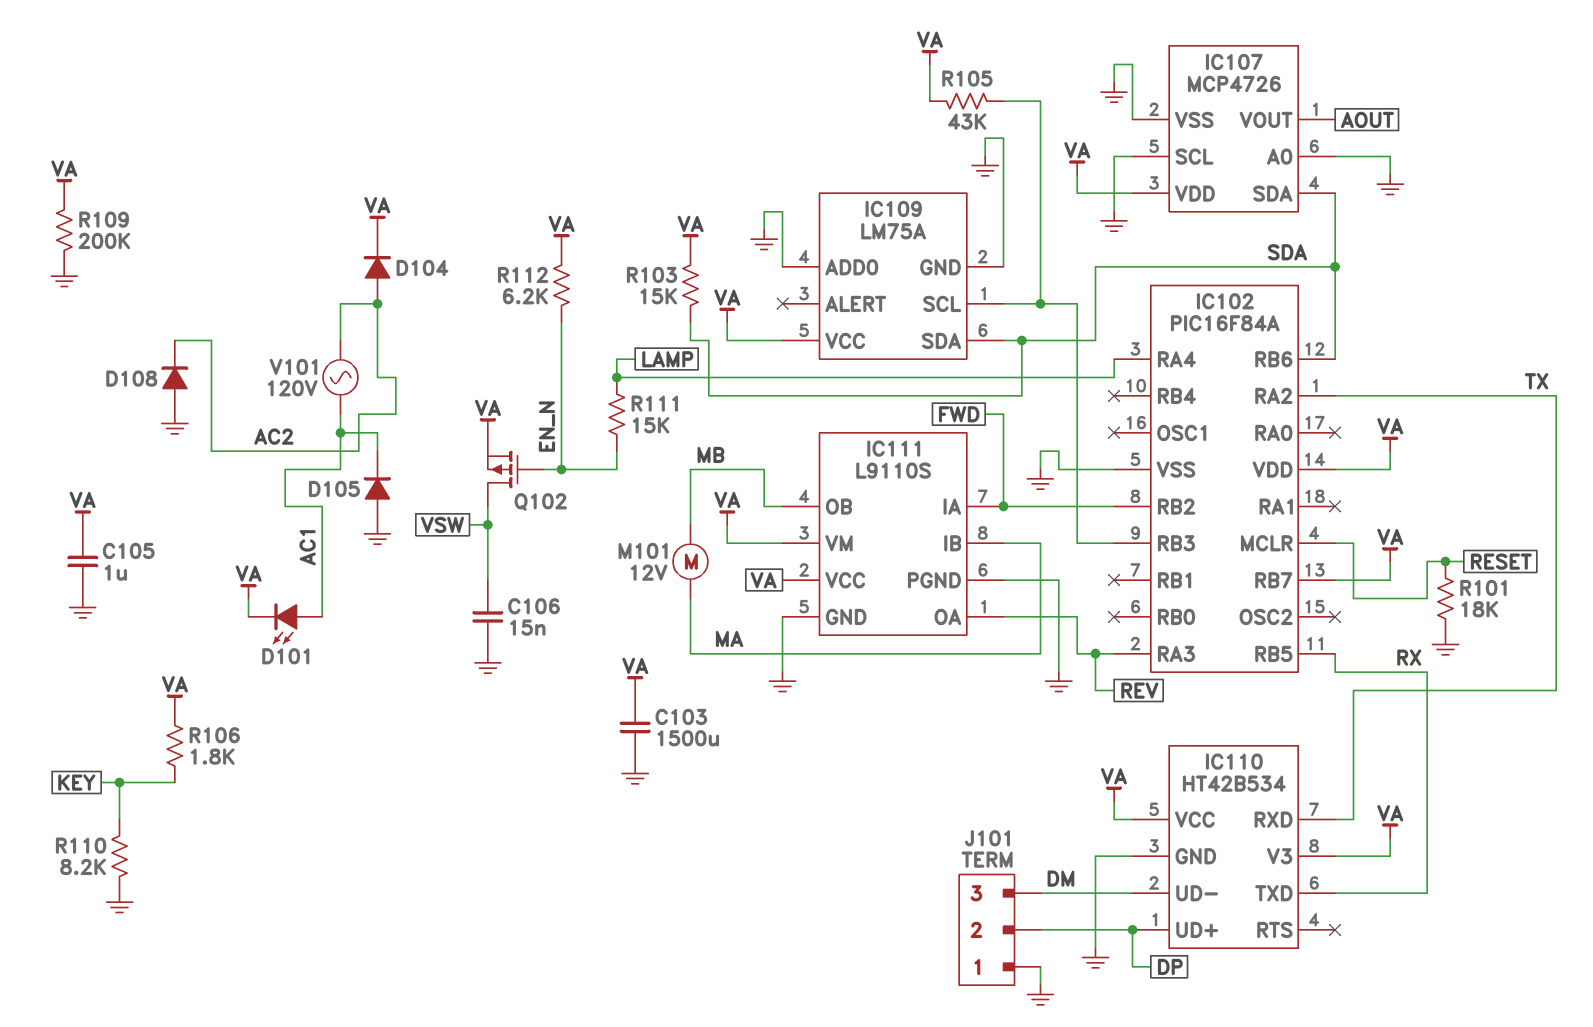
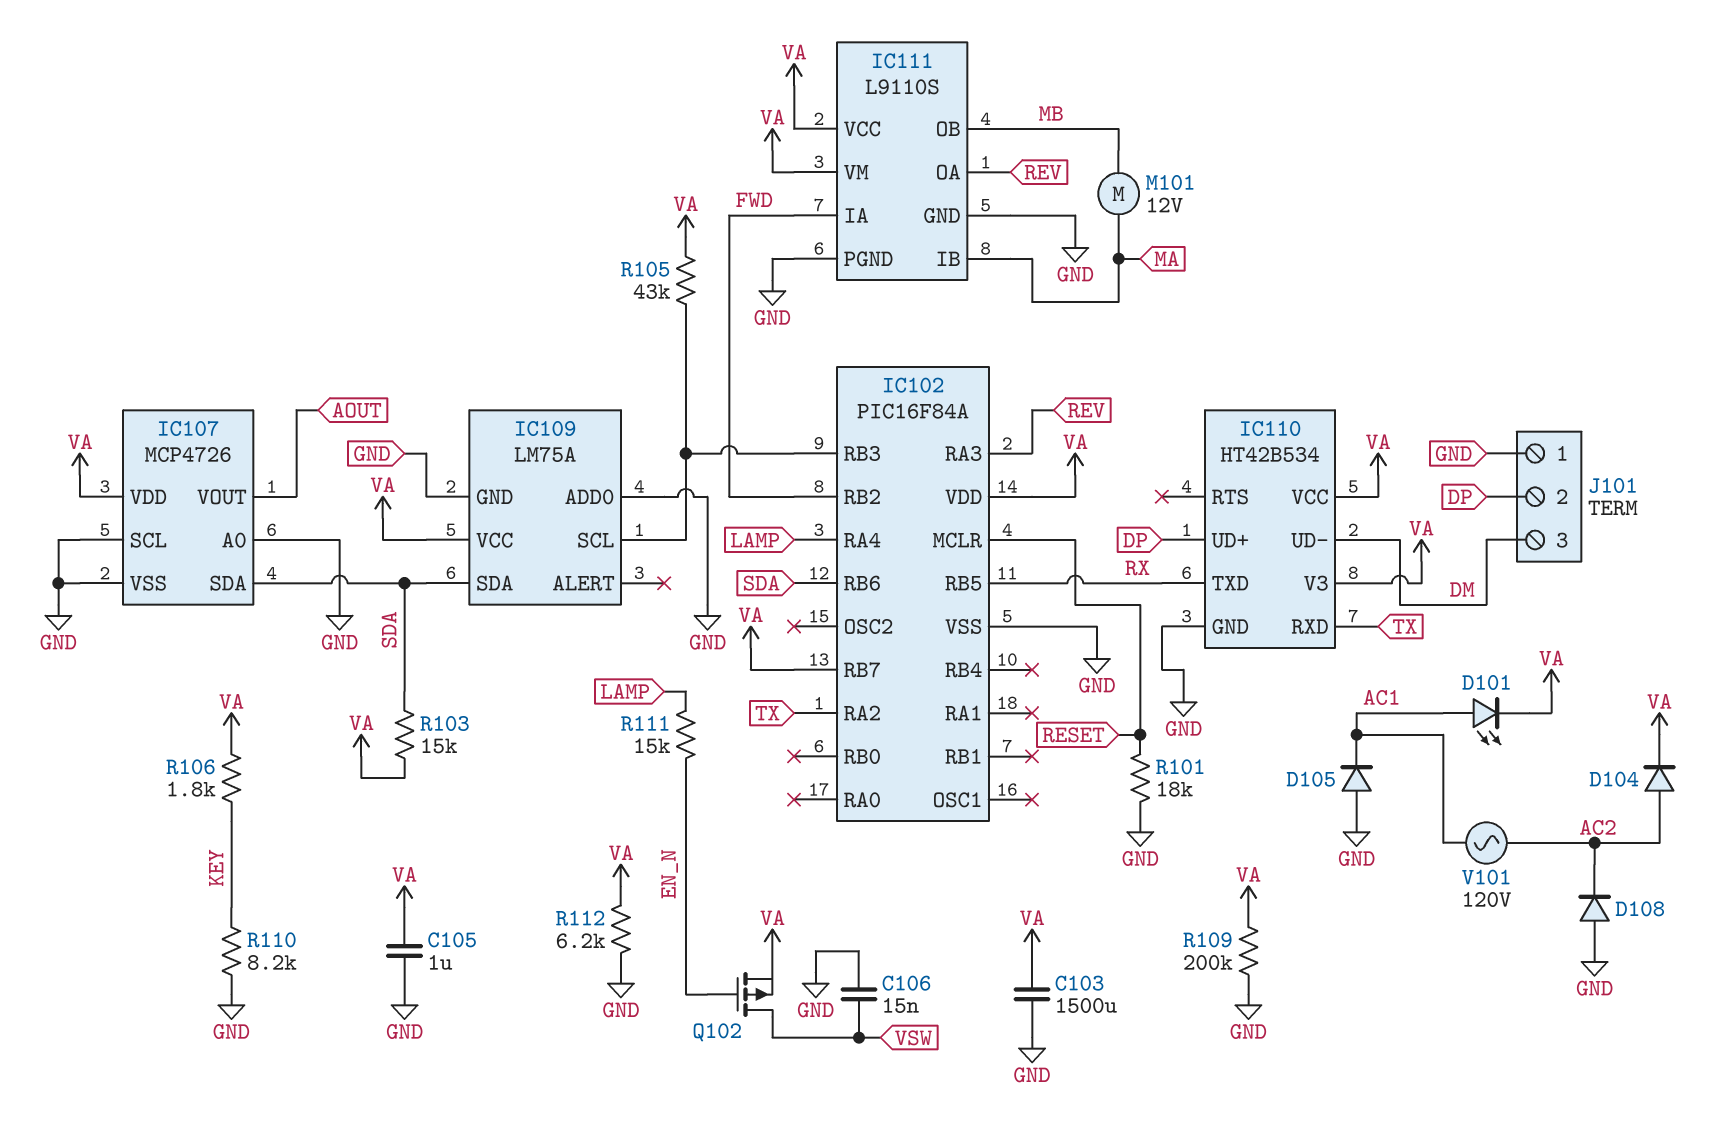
R112: 6.2k (EN_N, VA) -> 6.2k (GND, VA)

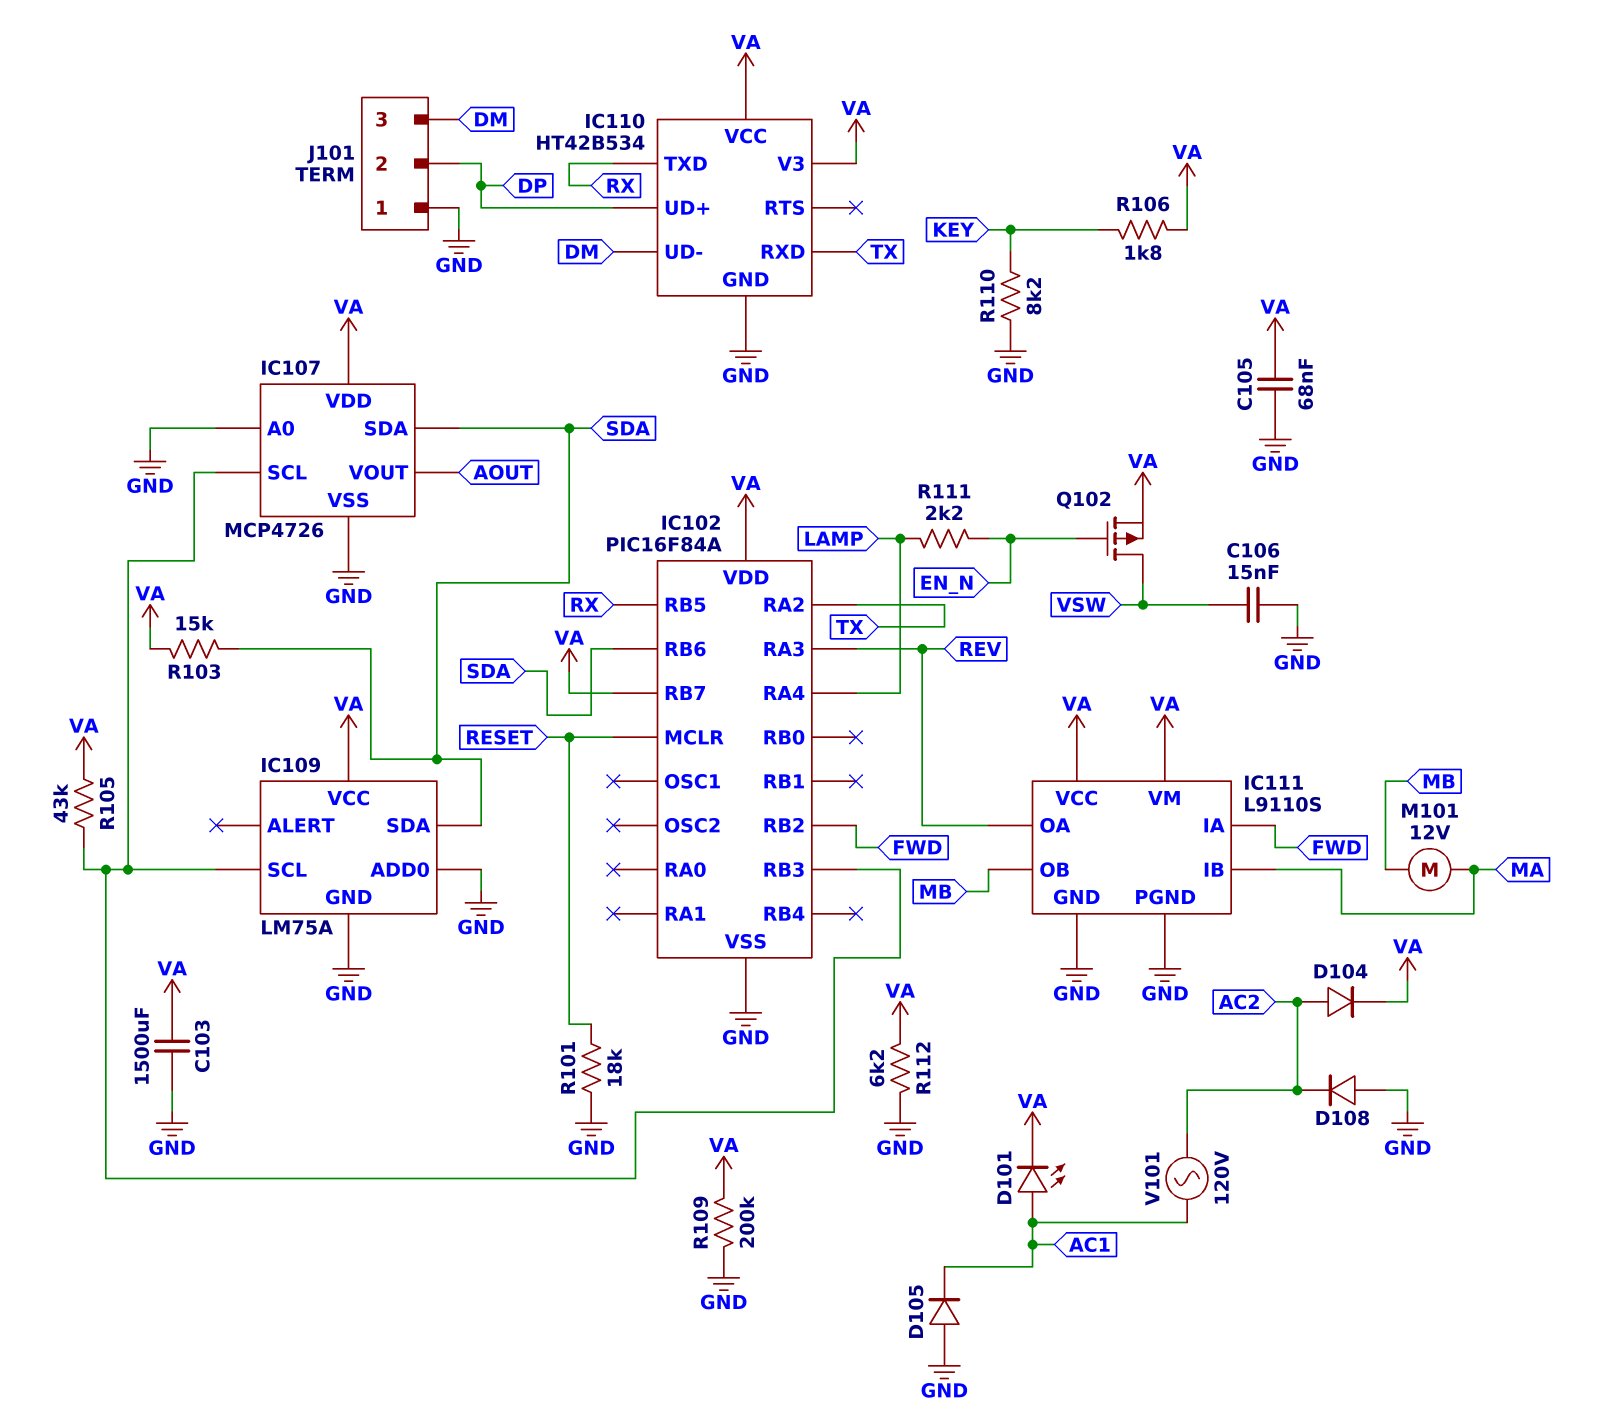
C105: 1uF (GND, VA) -> 68nF (GND, VA)
IC107 pin SCL: GND -> IC102/RB3
R111: 15k (EN_N, LAMP) -> 2.2k (EN_N, LAMP)

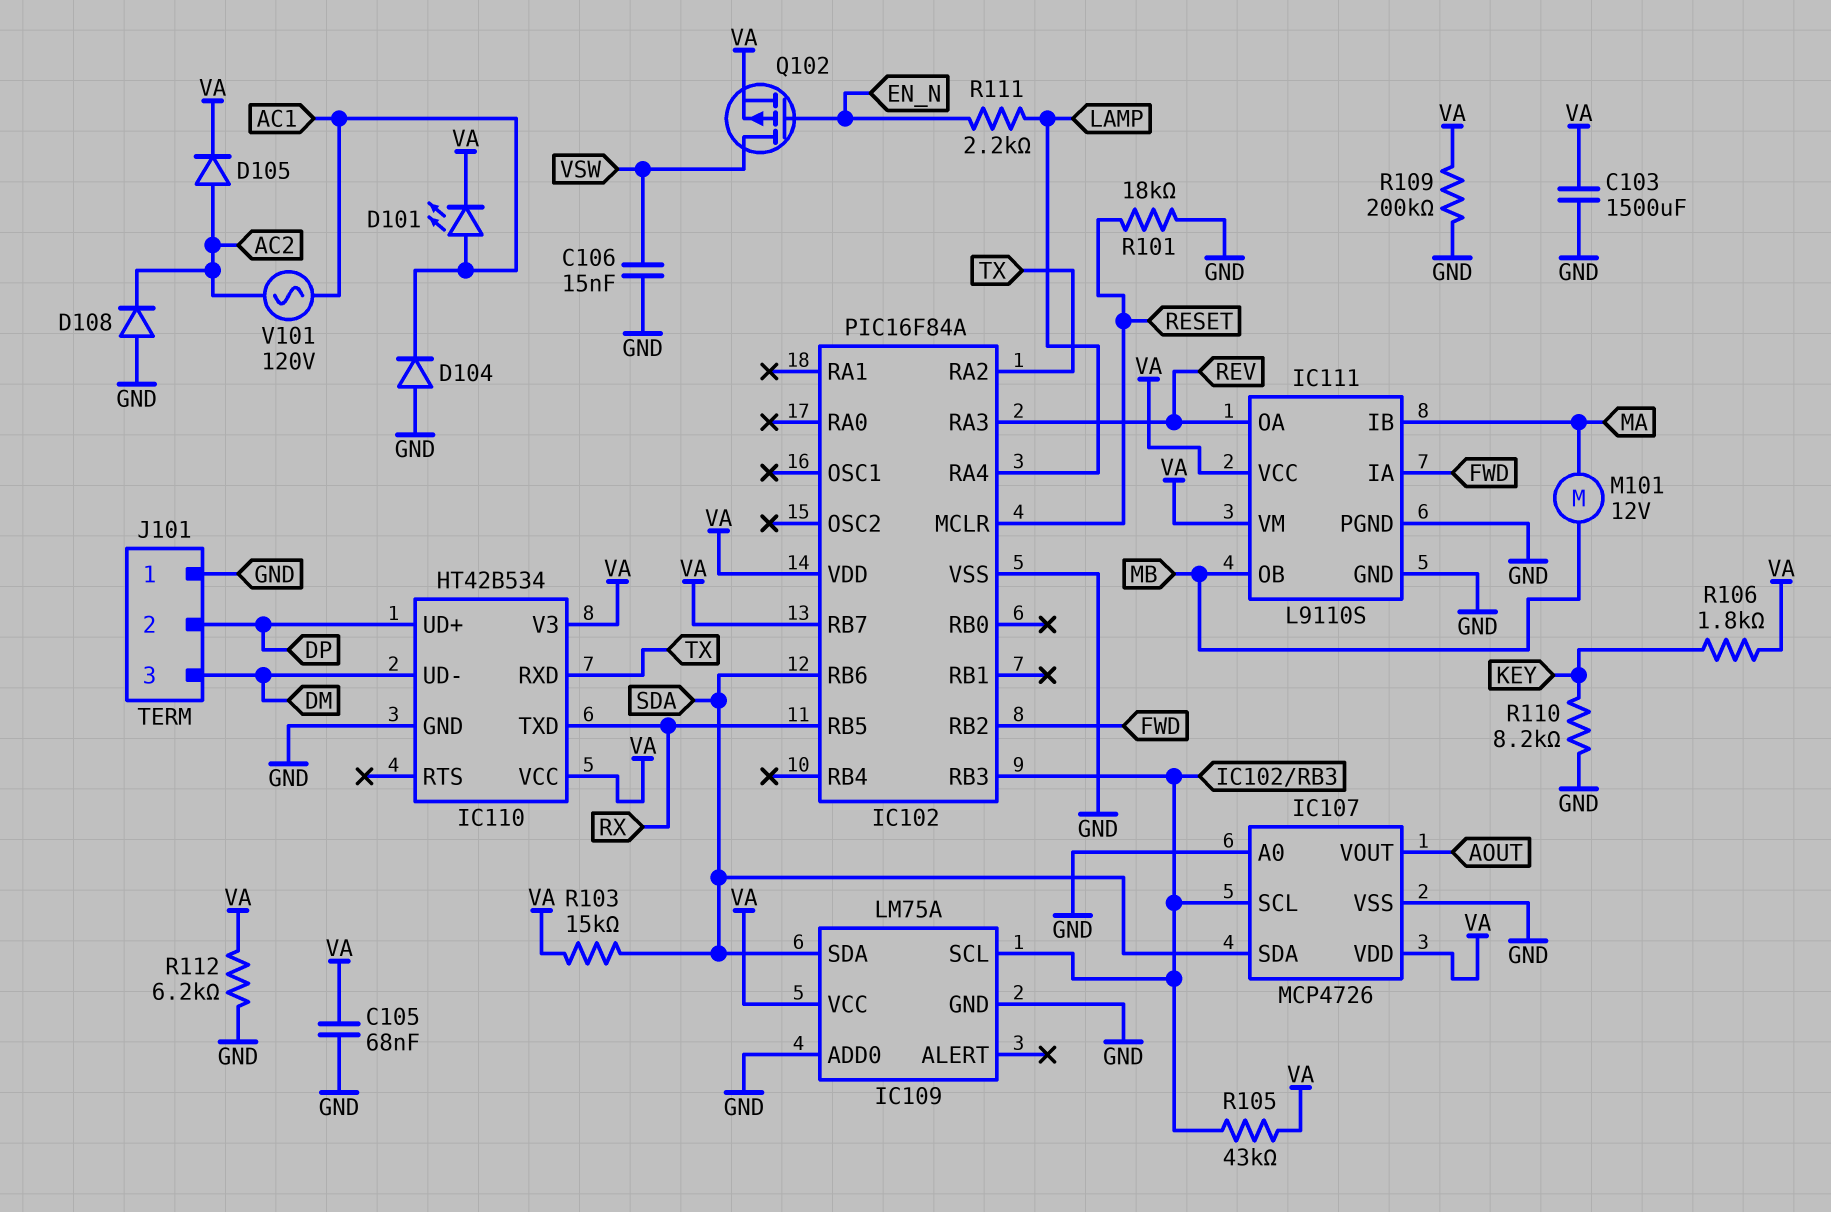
D104: diode (A AC2, K VA) -> diode (A GND, K AC1)
D105: diode (A GND, K AC1) -> diode (A AC2, K VA)

